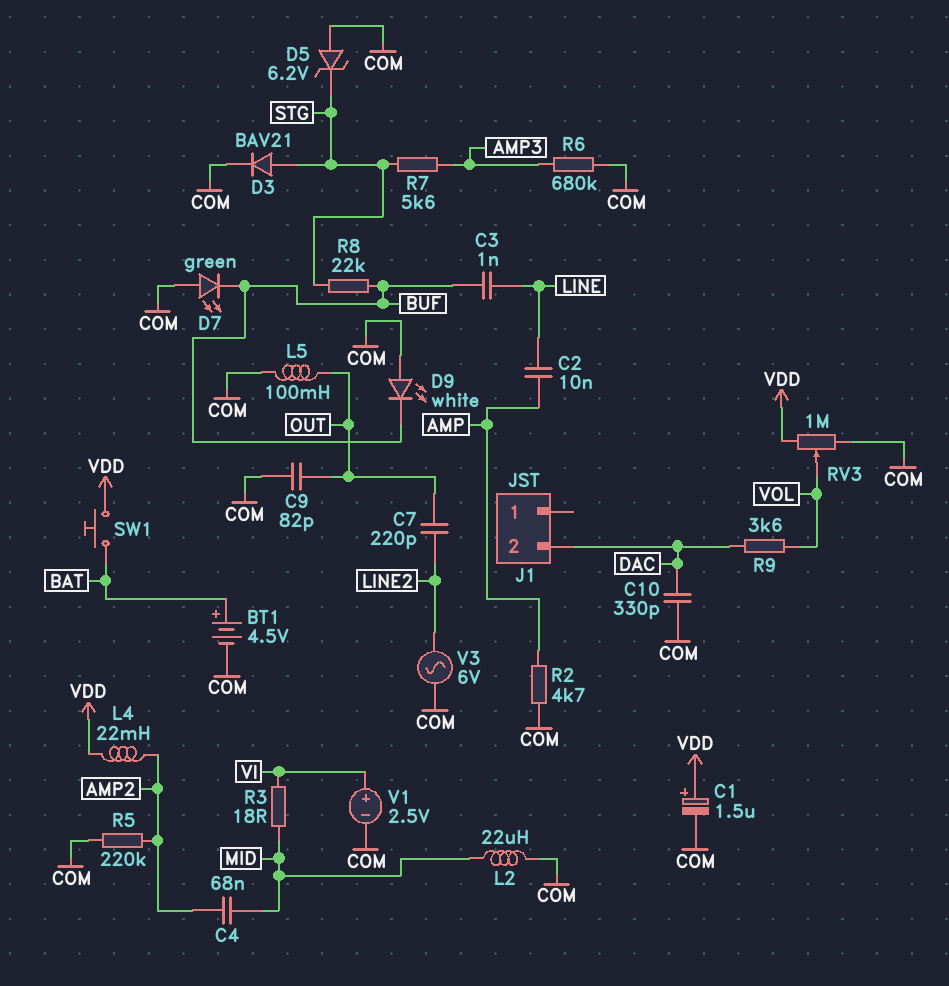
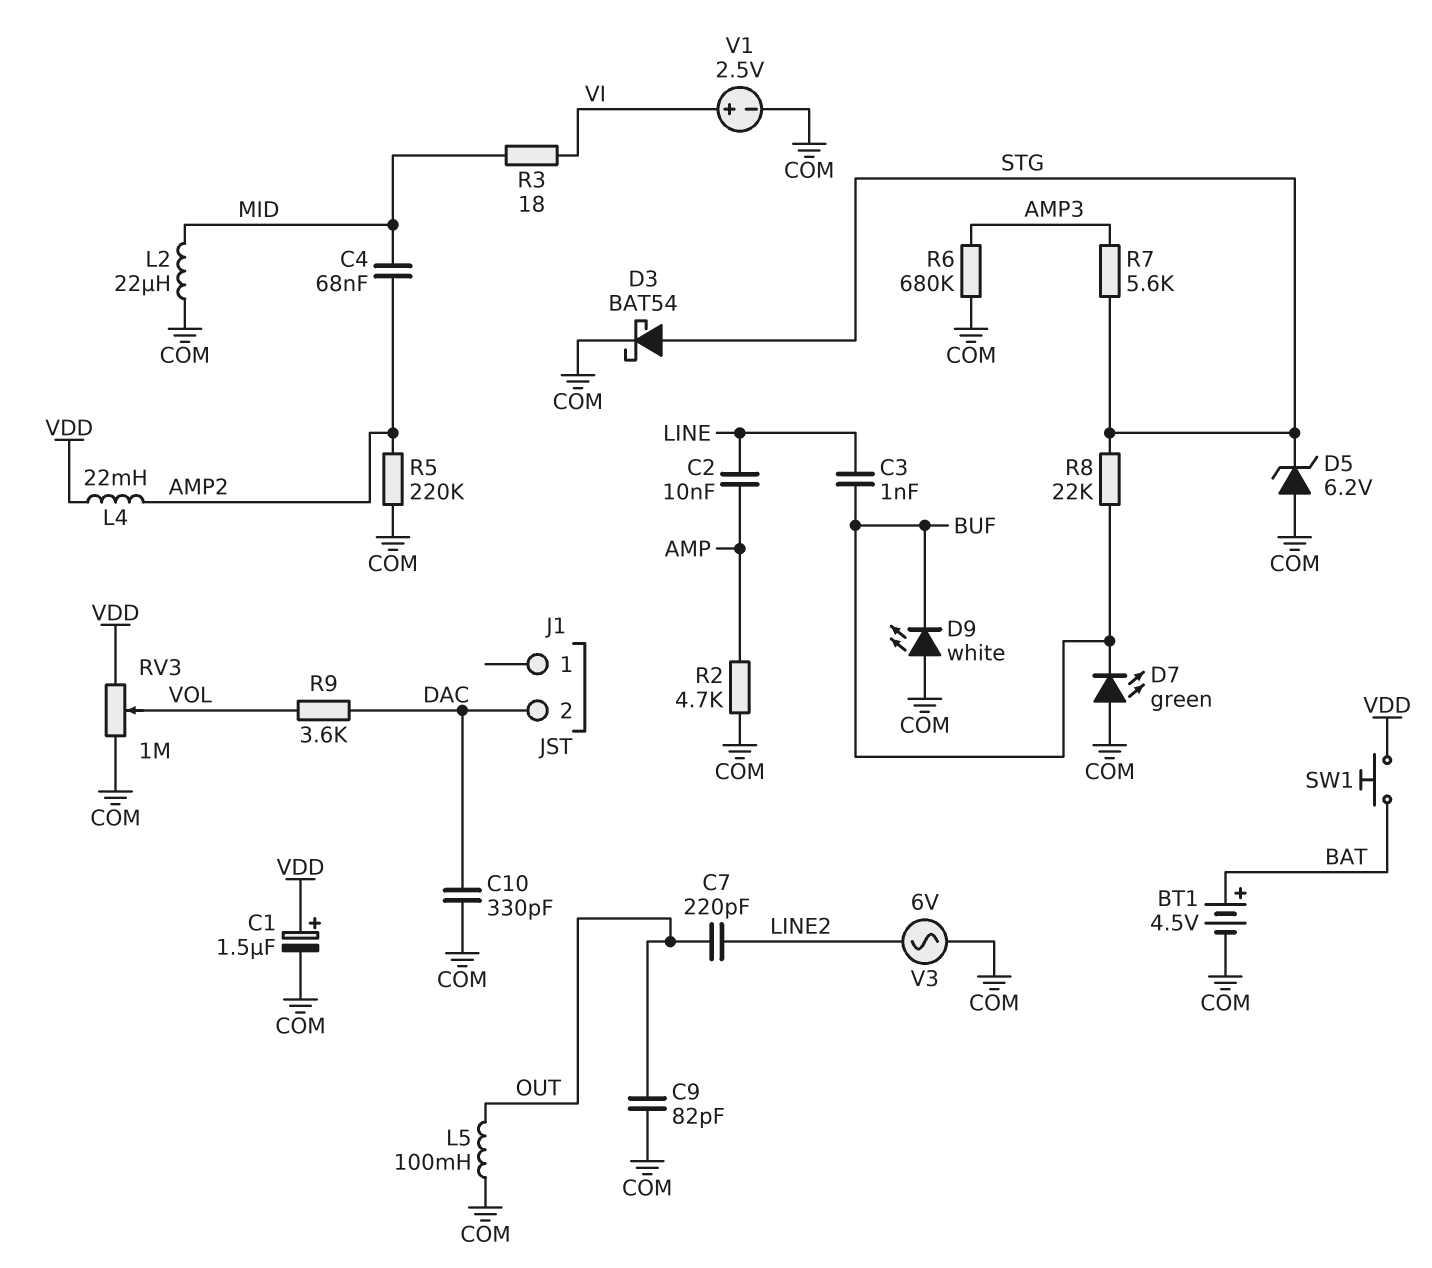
D3: diode BAV21 (A STG, K COM) -> schottky BAT54 (A STG, K COM)

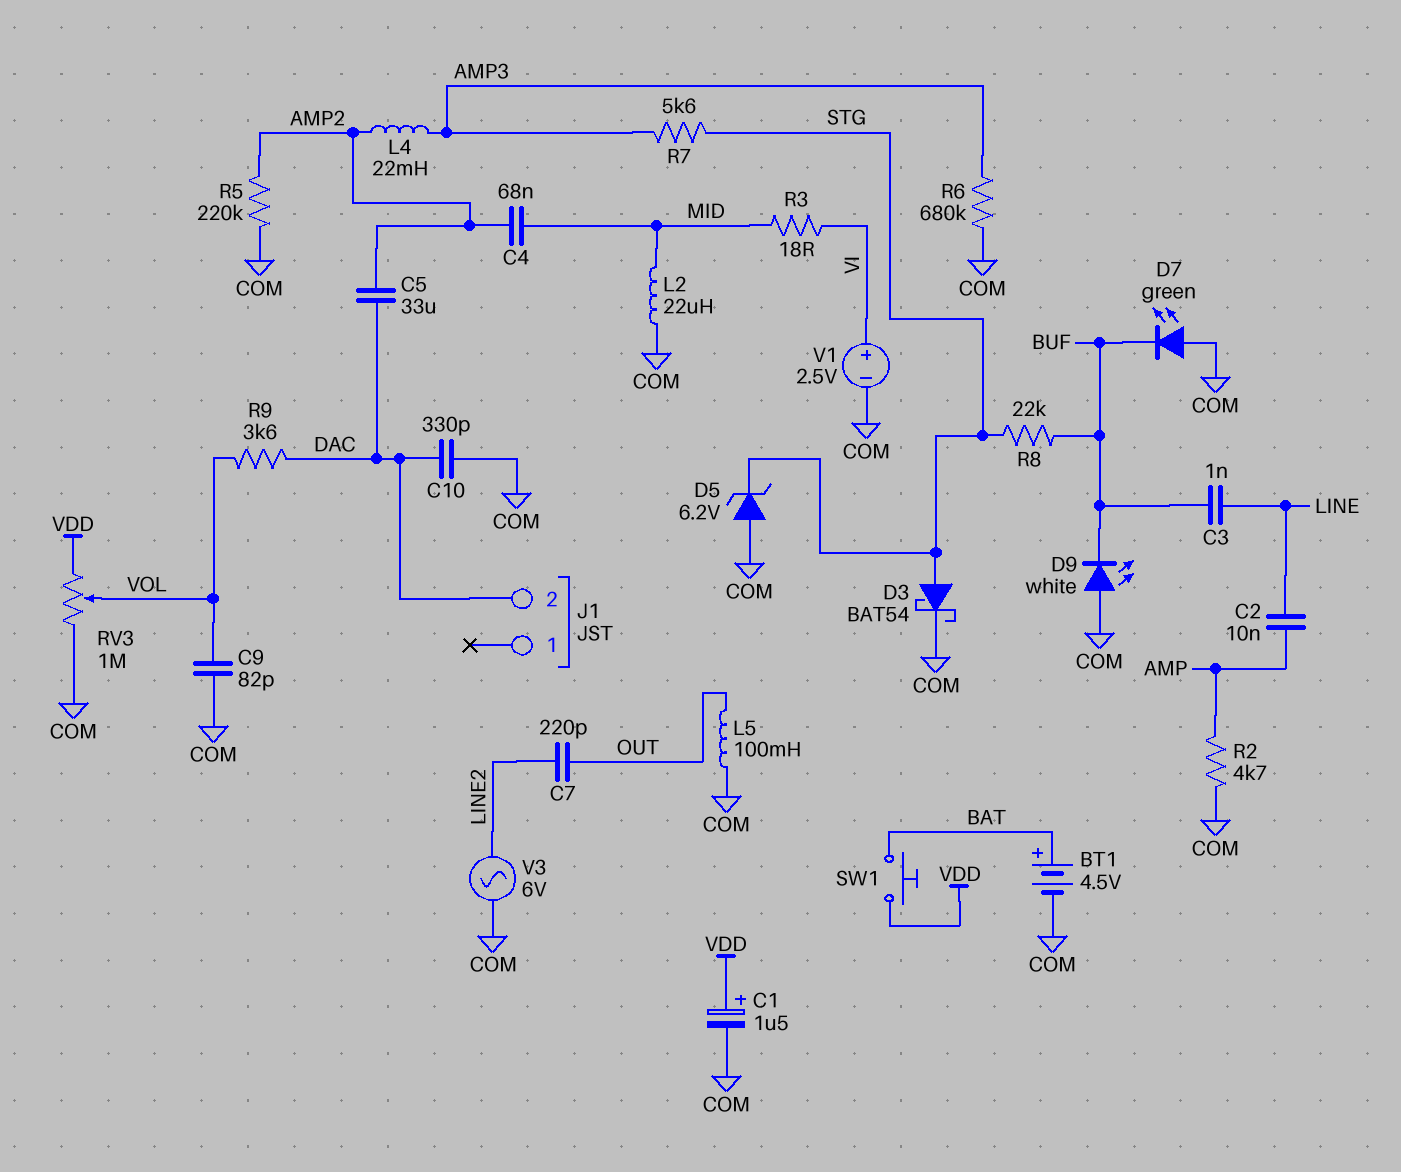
C5: none -> 33uF (AMP2, DAC)
C9: 82pF (COM, OUT) -> 82pF (COM, VOL)
L4: 22mH (AMP2, VDD) -> 22mH (AMP2, AMP3)

